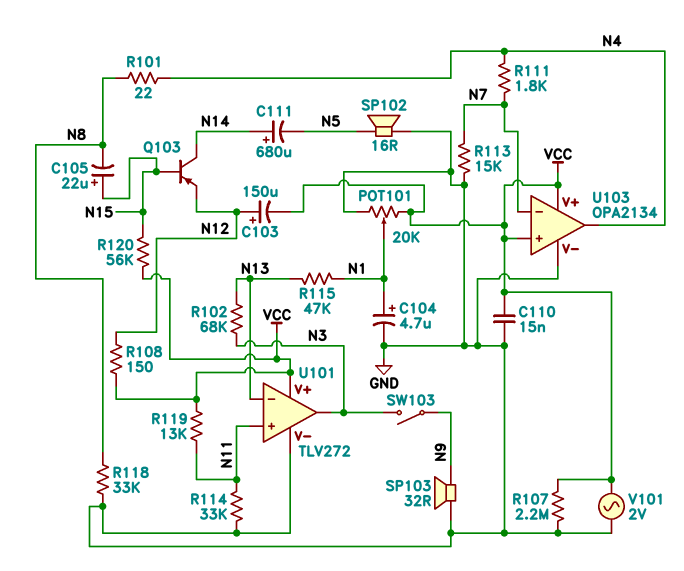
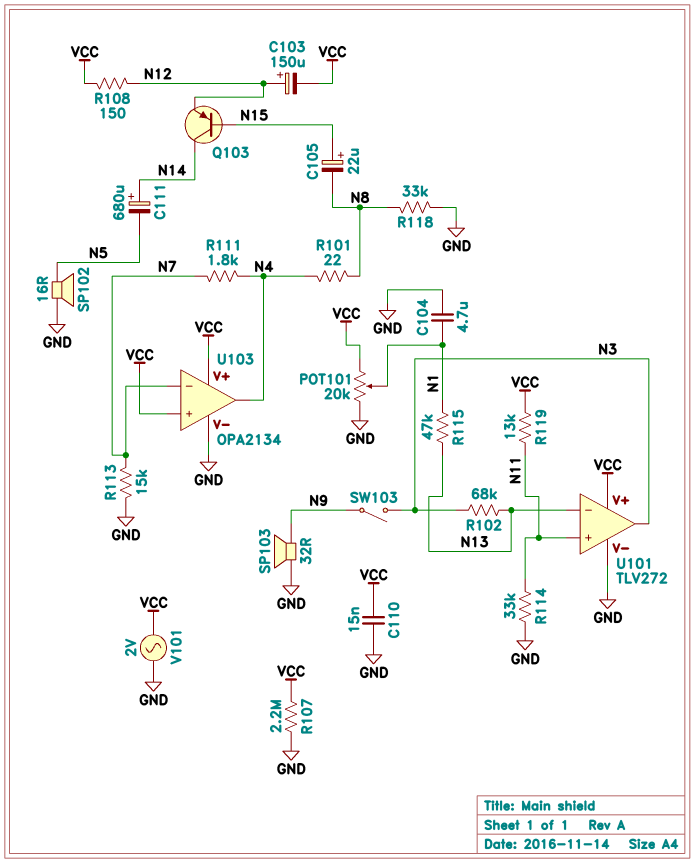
C104: 4.7uF (plus N1, minus GND) -> 4.7uF (GND, N1)
R120: 56k (N15, VCC) -> none

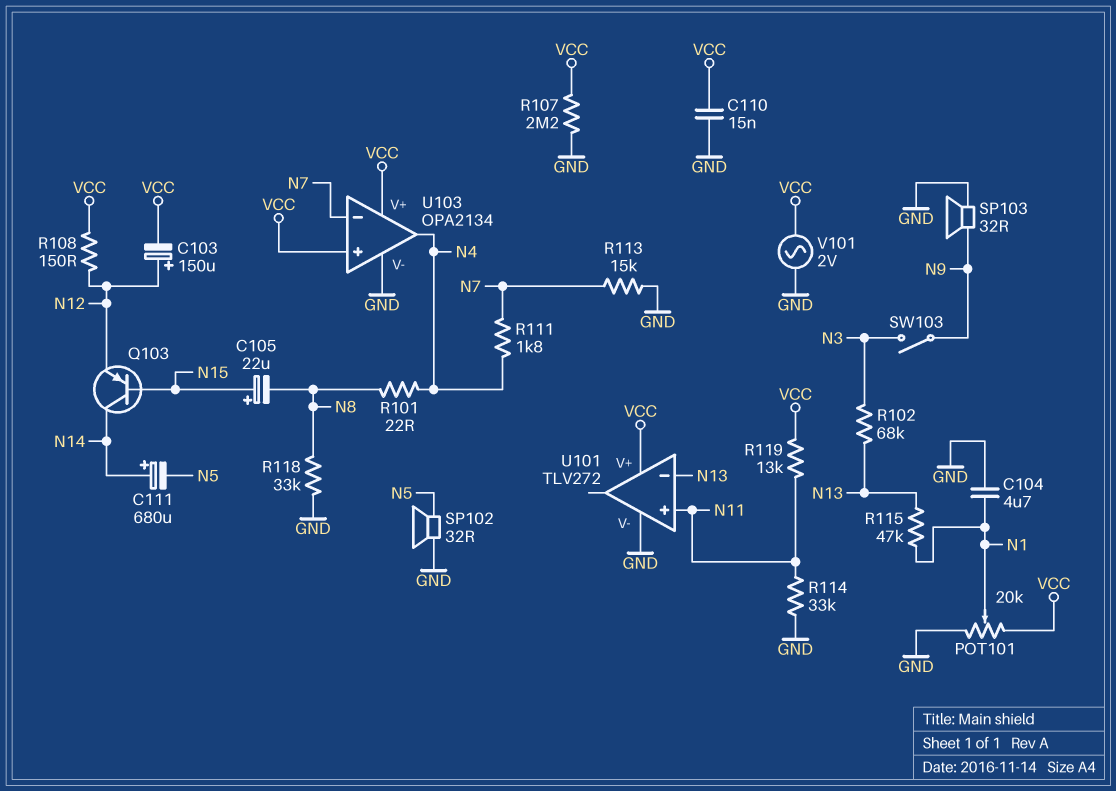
SP102: speaker 16R (GND, N5) -> speaker 32R (GND, N5)
U101 pin out: N3 -> none

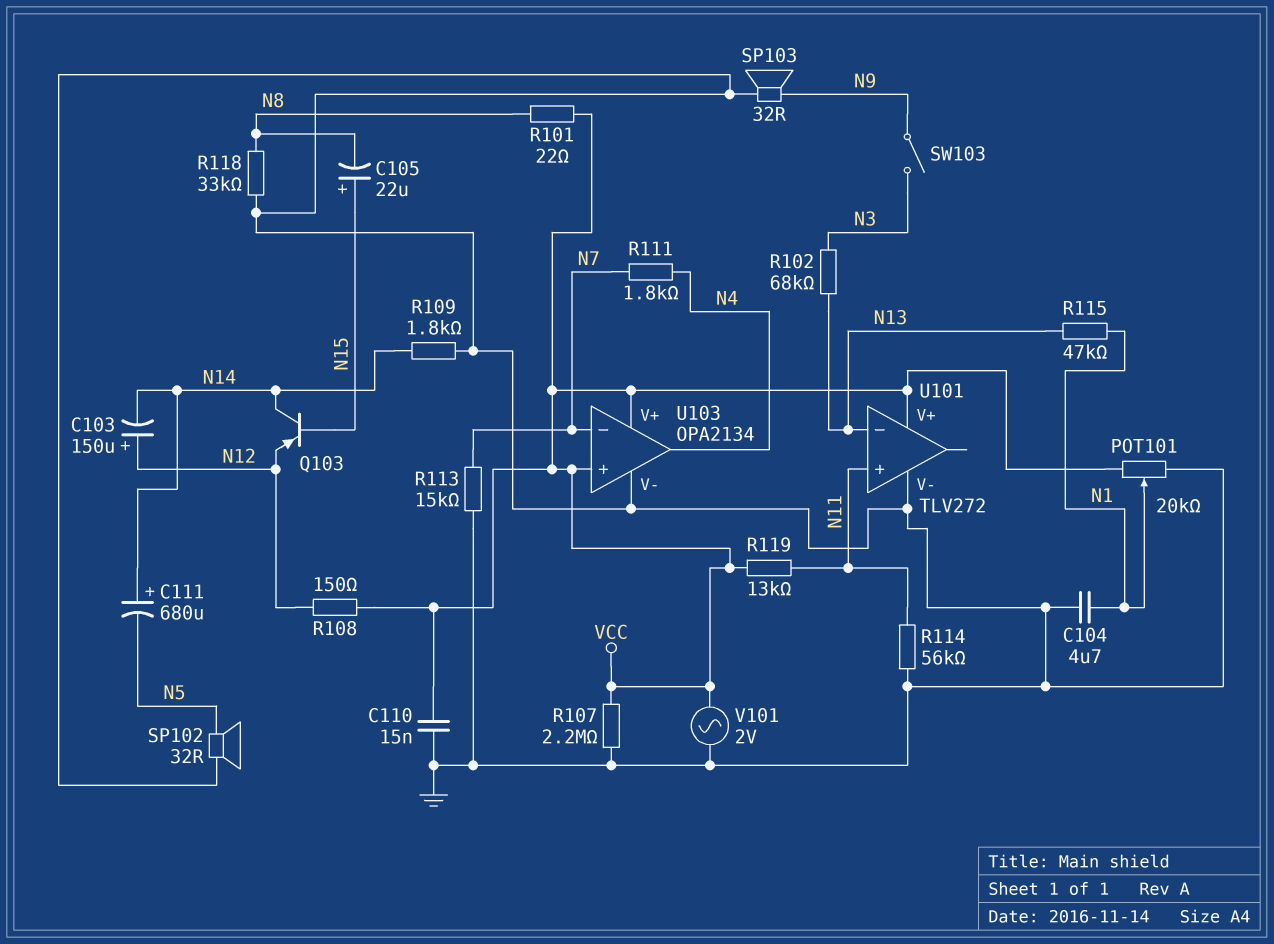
C103: 150uF (plus N12, minus VCC) -> 150uF (plus N12, minus N14)
R101: 22 (N4, N8) -> 22 (N8, VCC)
R109: none -> 1.8k (GND, N14)
R114: 33k (GND, N11) -> 56k (GND, N11)

